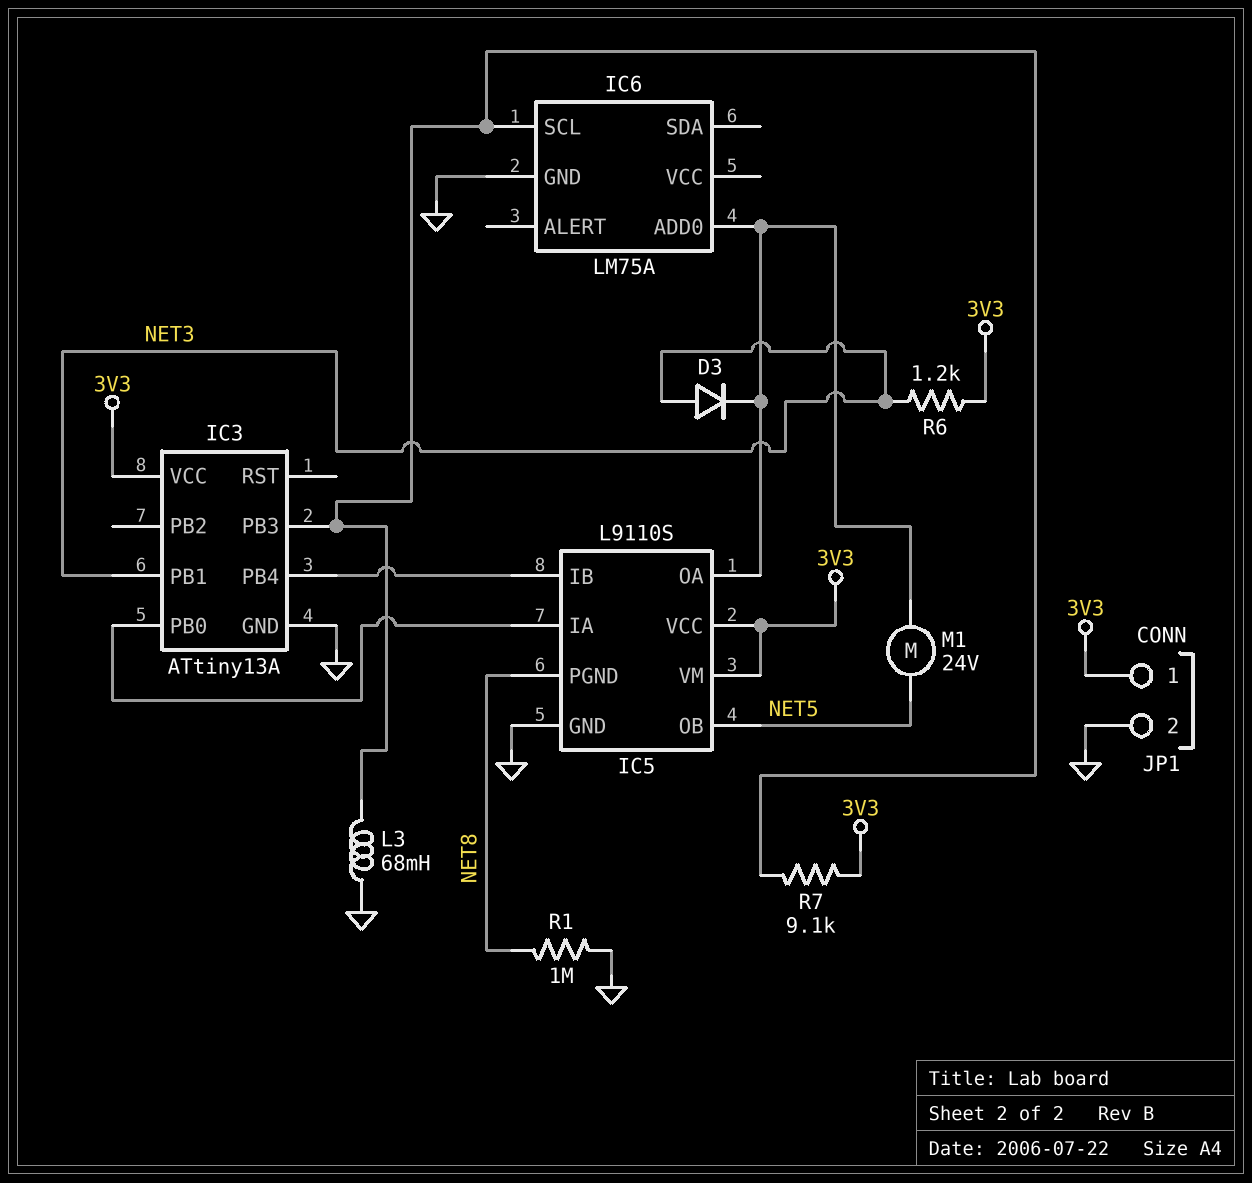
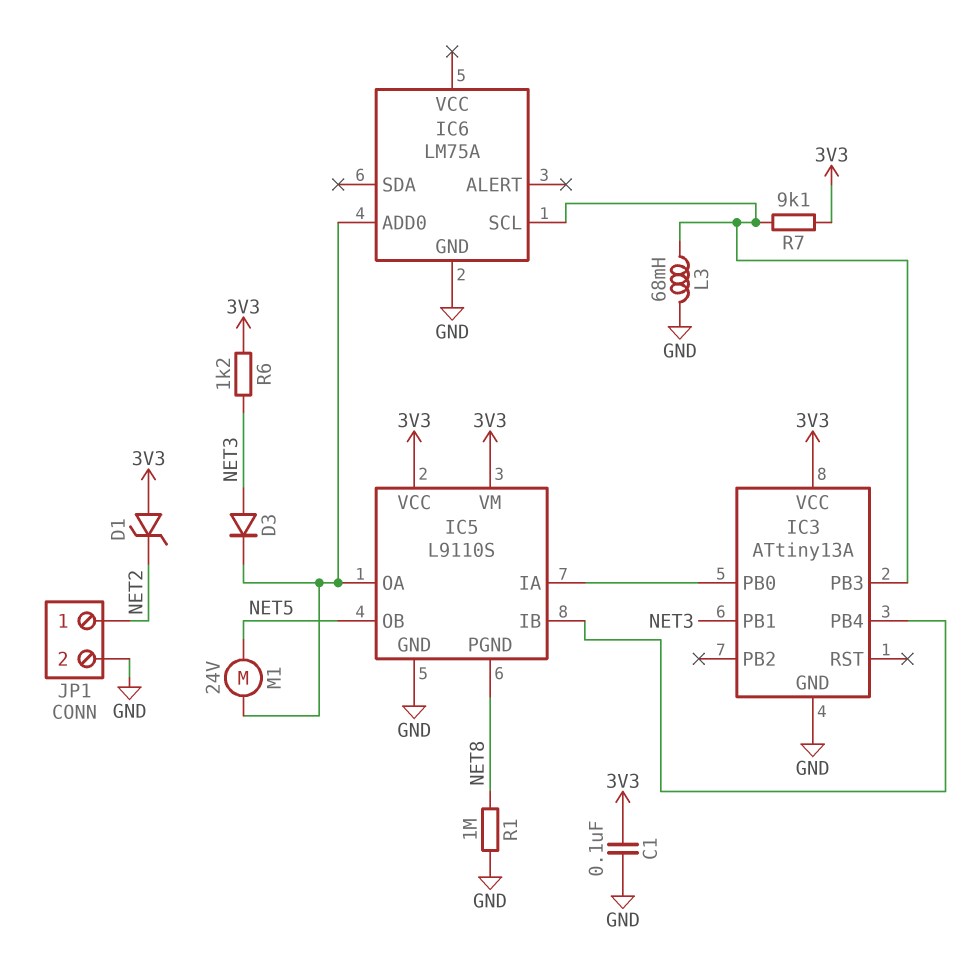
C1: none -> 100nF (3V3, GND)
D1: none -> zener (A 3V3, K NET2)
JP1 pin 1: 3V3 -> NET2

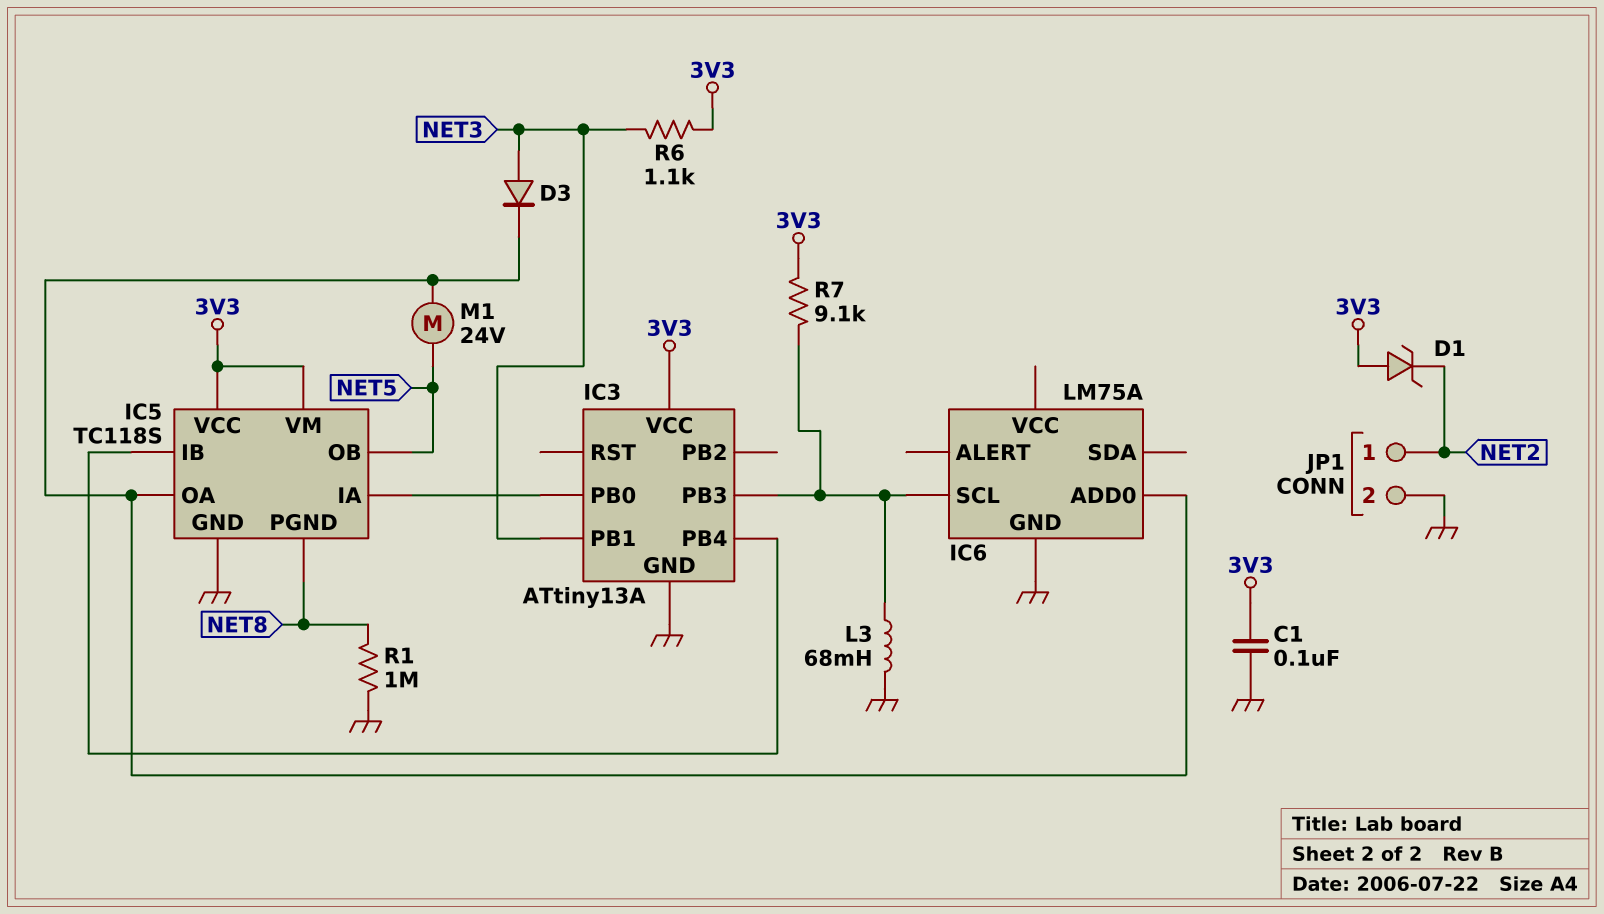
IC5: L9110S -> TC118S
R6: 1.2k (3V3, NET3) -> 1.1k (3V3, NET3)

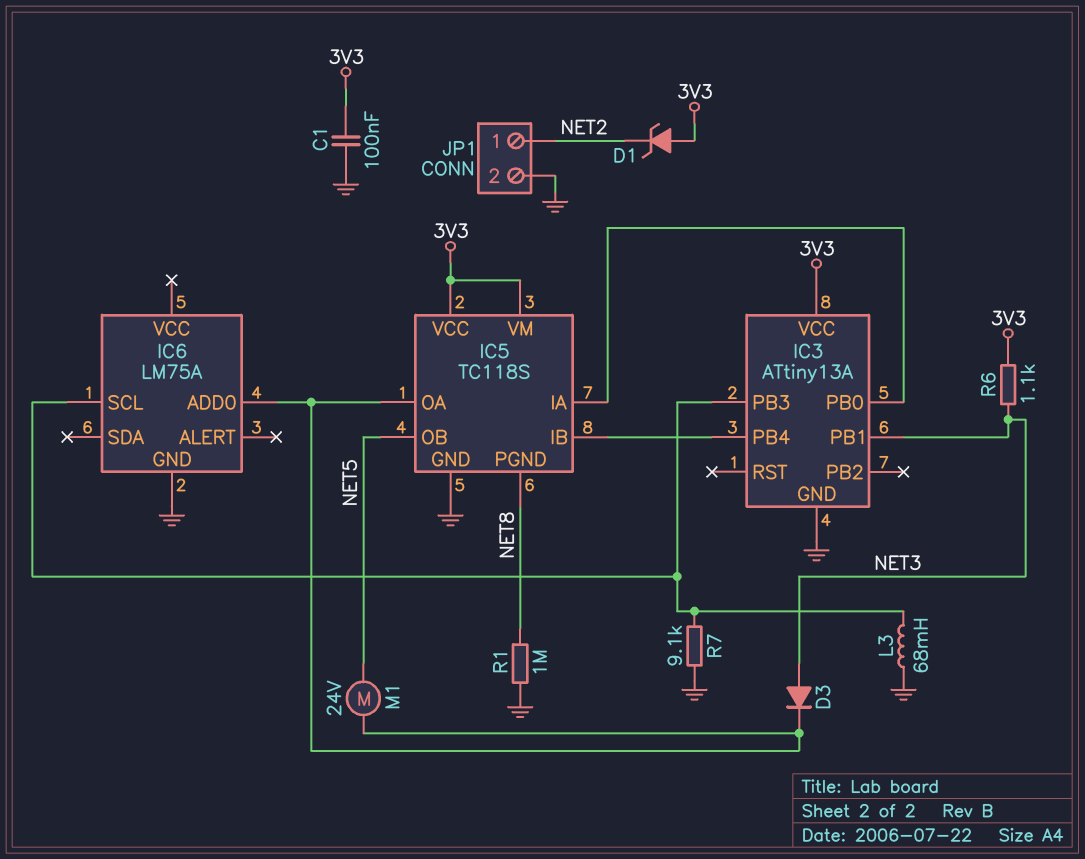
R7: 9.1k (3V3, IC3/PB3) -> 9.1k (GND, IC3/PB3)

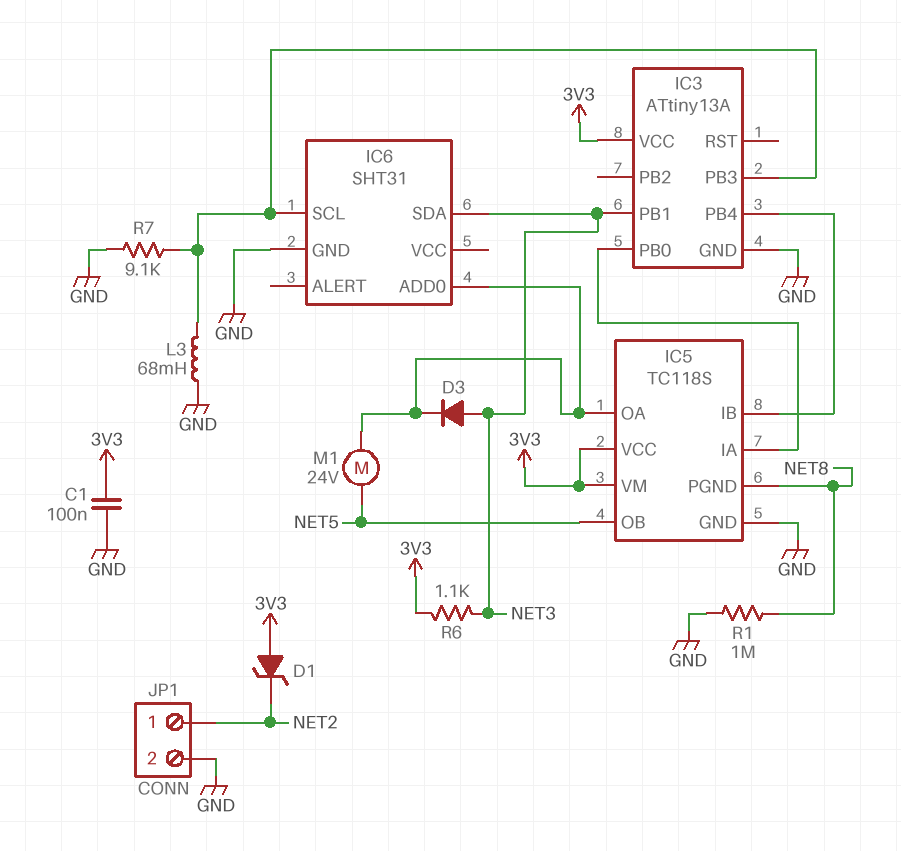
IC6: LM75A -> SHT31
IC6 pin SDA: none -> NET3

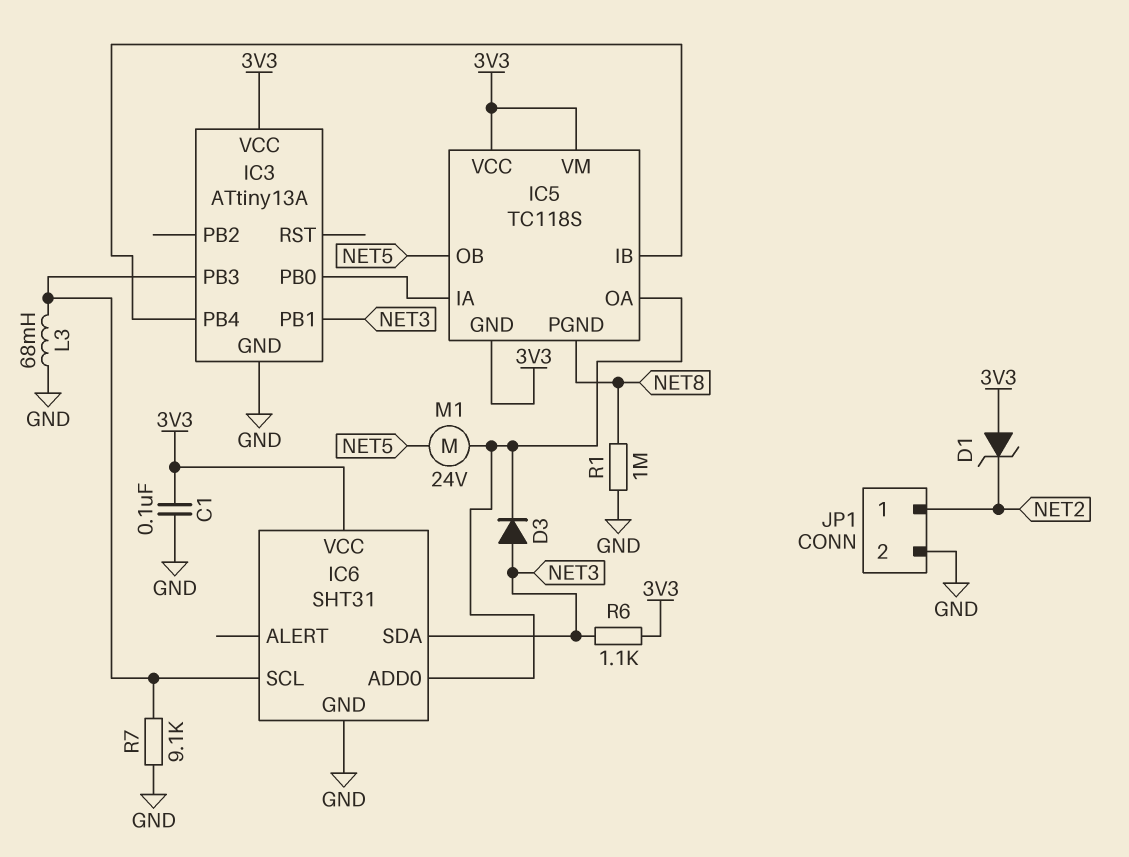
IC5 pin GND: GND -> 3V3
IC6 pin VCC: none -> 3V3

